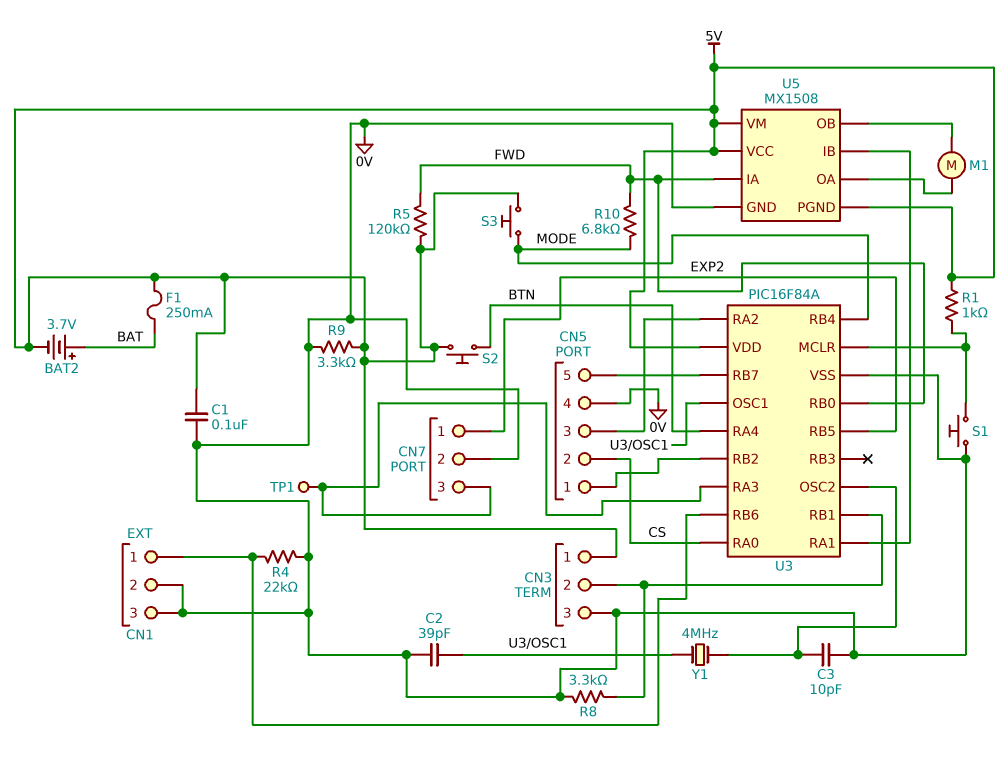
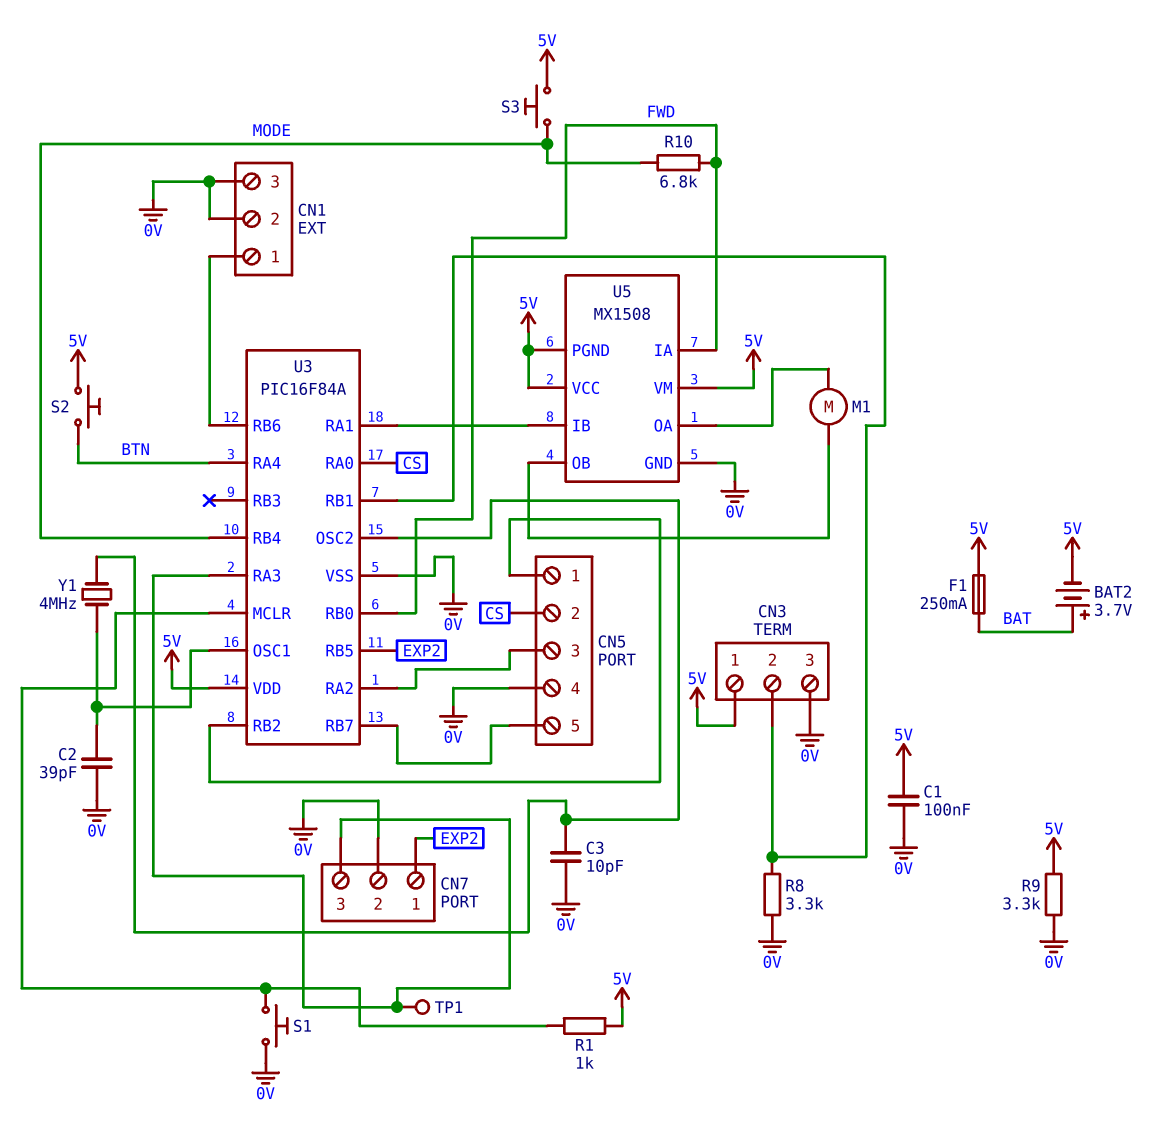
R4: 22k (0V, CN1/1) -> none
R5: 120k (5V, FWD) -> none

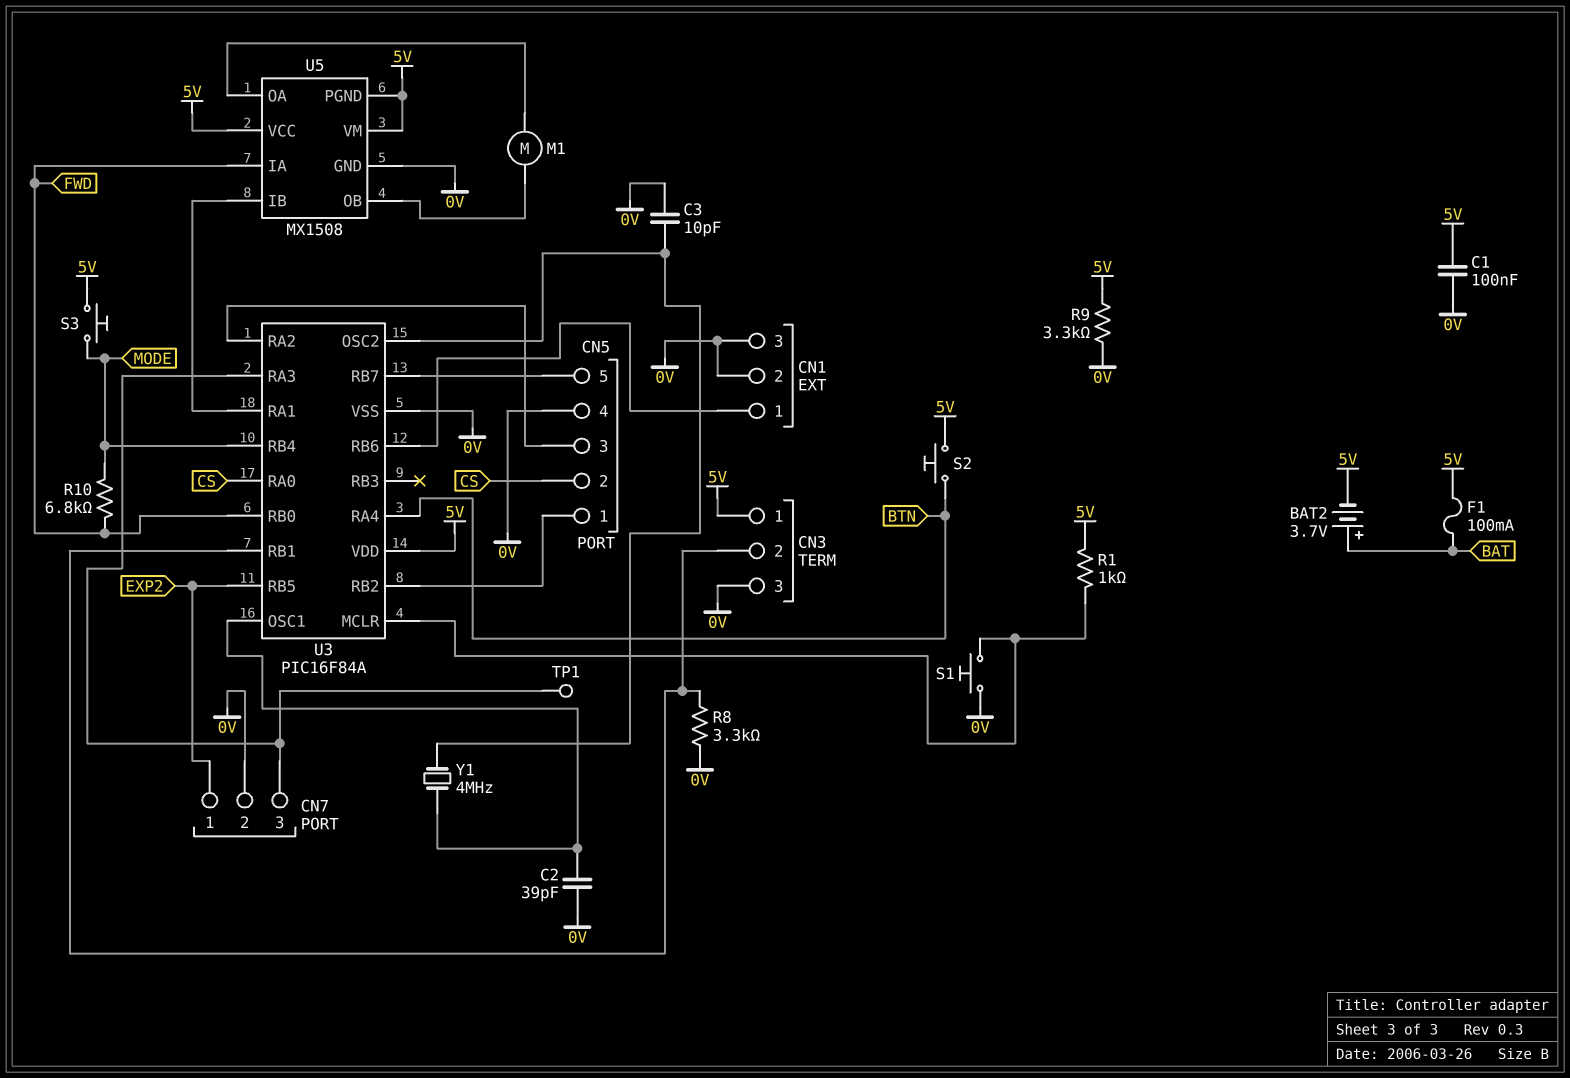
F1: 250mA (5V, BAT) -> 100mA (5V, BAT)

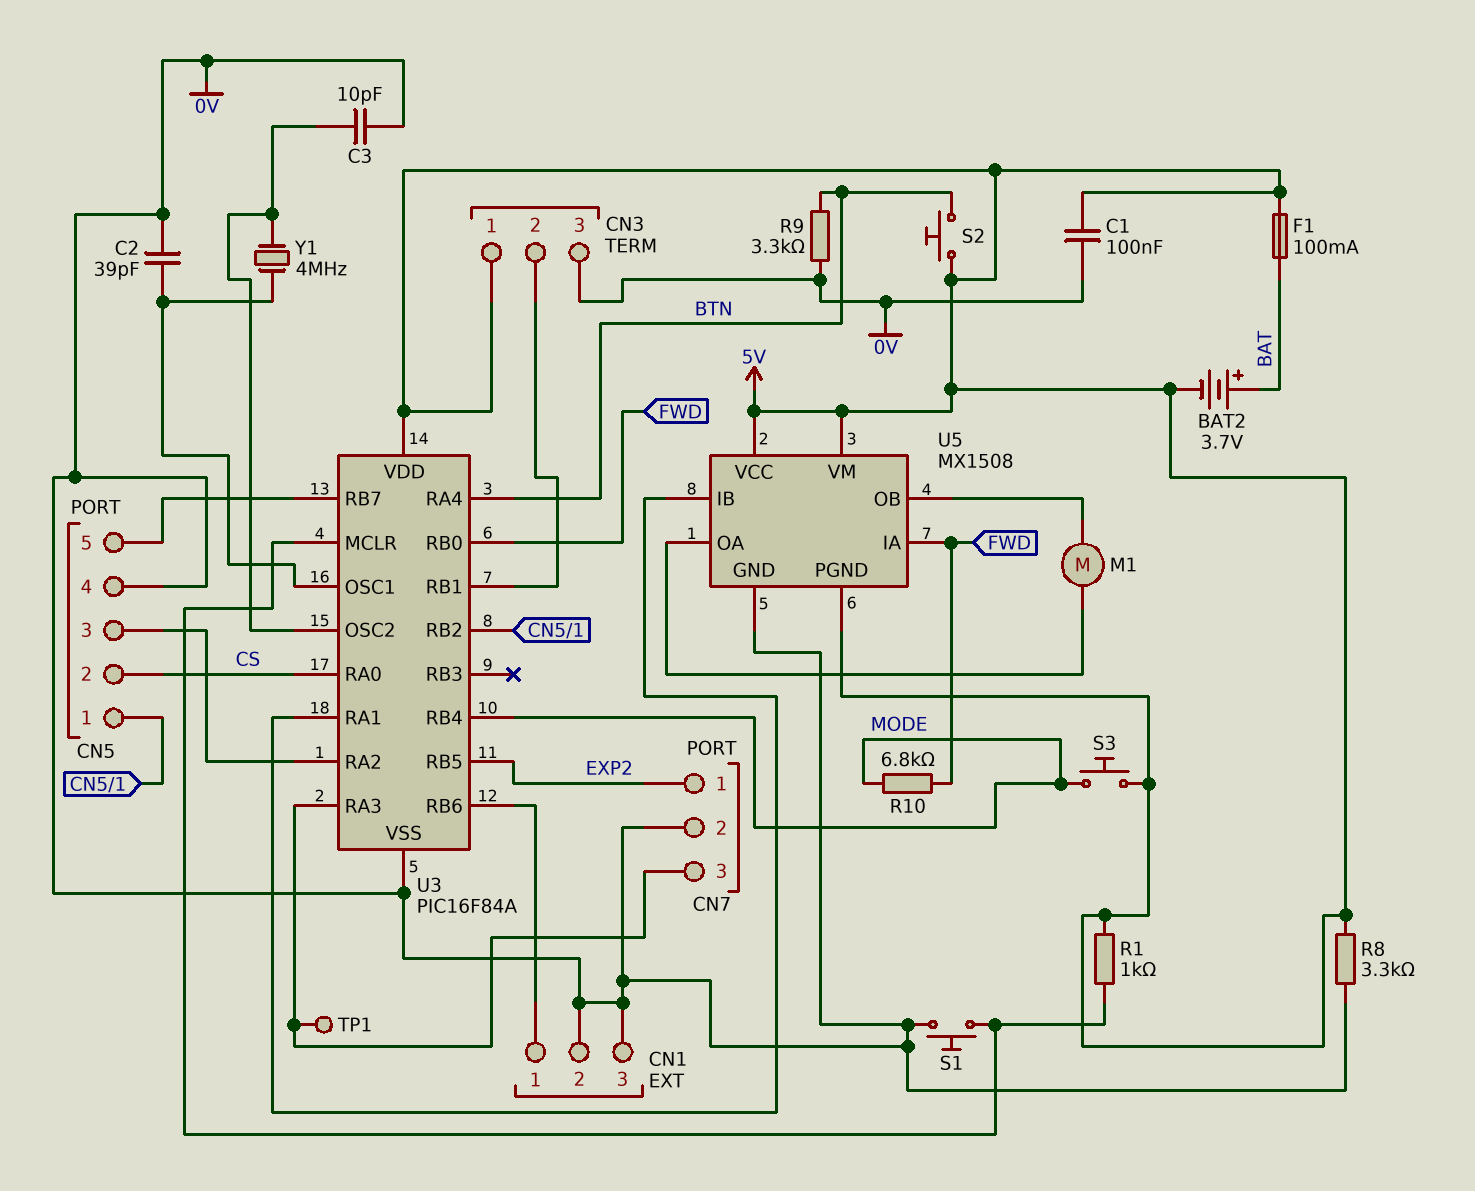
R8: 3.3k (0V, CN3/2) -> 3.3k (0V, 5V)
R9: 3.3k (0V, 5V) -> 3.3k (0V, BTN)

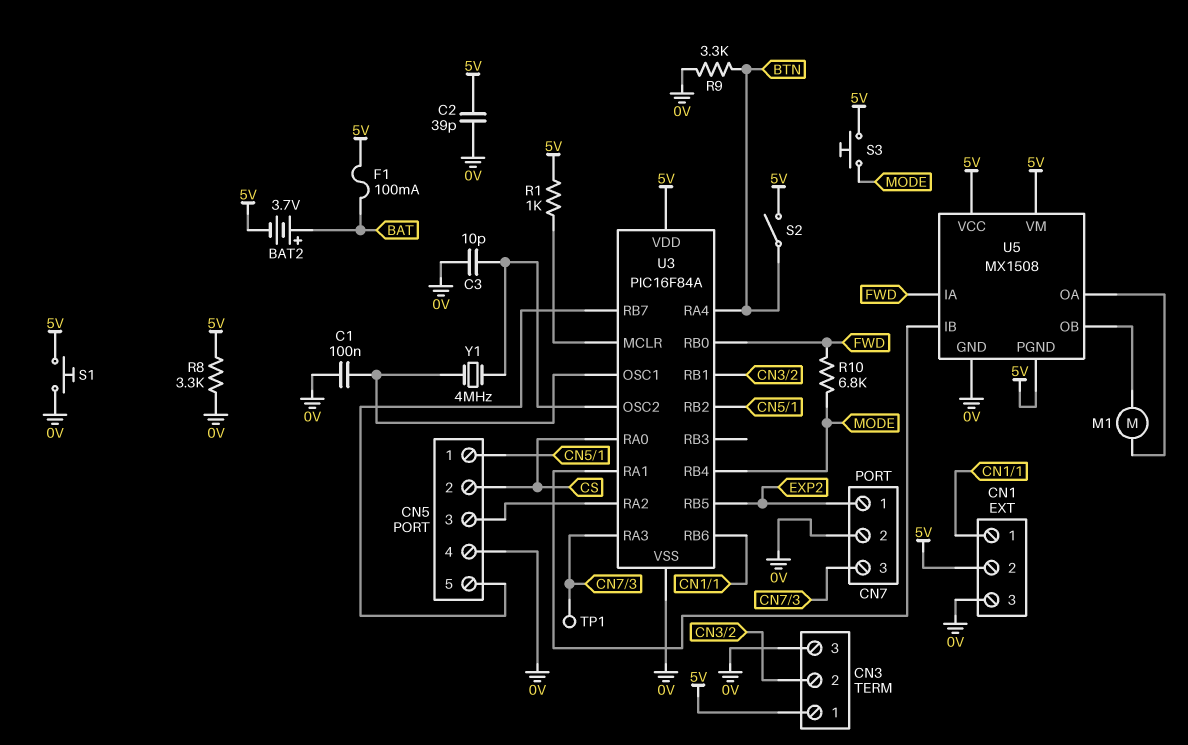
C1: 100nF (0V, 5V) -> 100nF (0V, U3/OSC1)
C2: 39pF (0V, U3/OSC1) -> 39pF (0V, 5V)
CN1 pin 2: 0V -> 5V
S1: button (0V, U3/MCLR) -> button (0V, 5V)
S2: button (5V, BTN) -> switch (5V, BTN)

